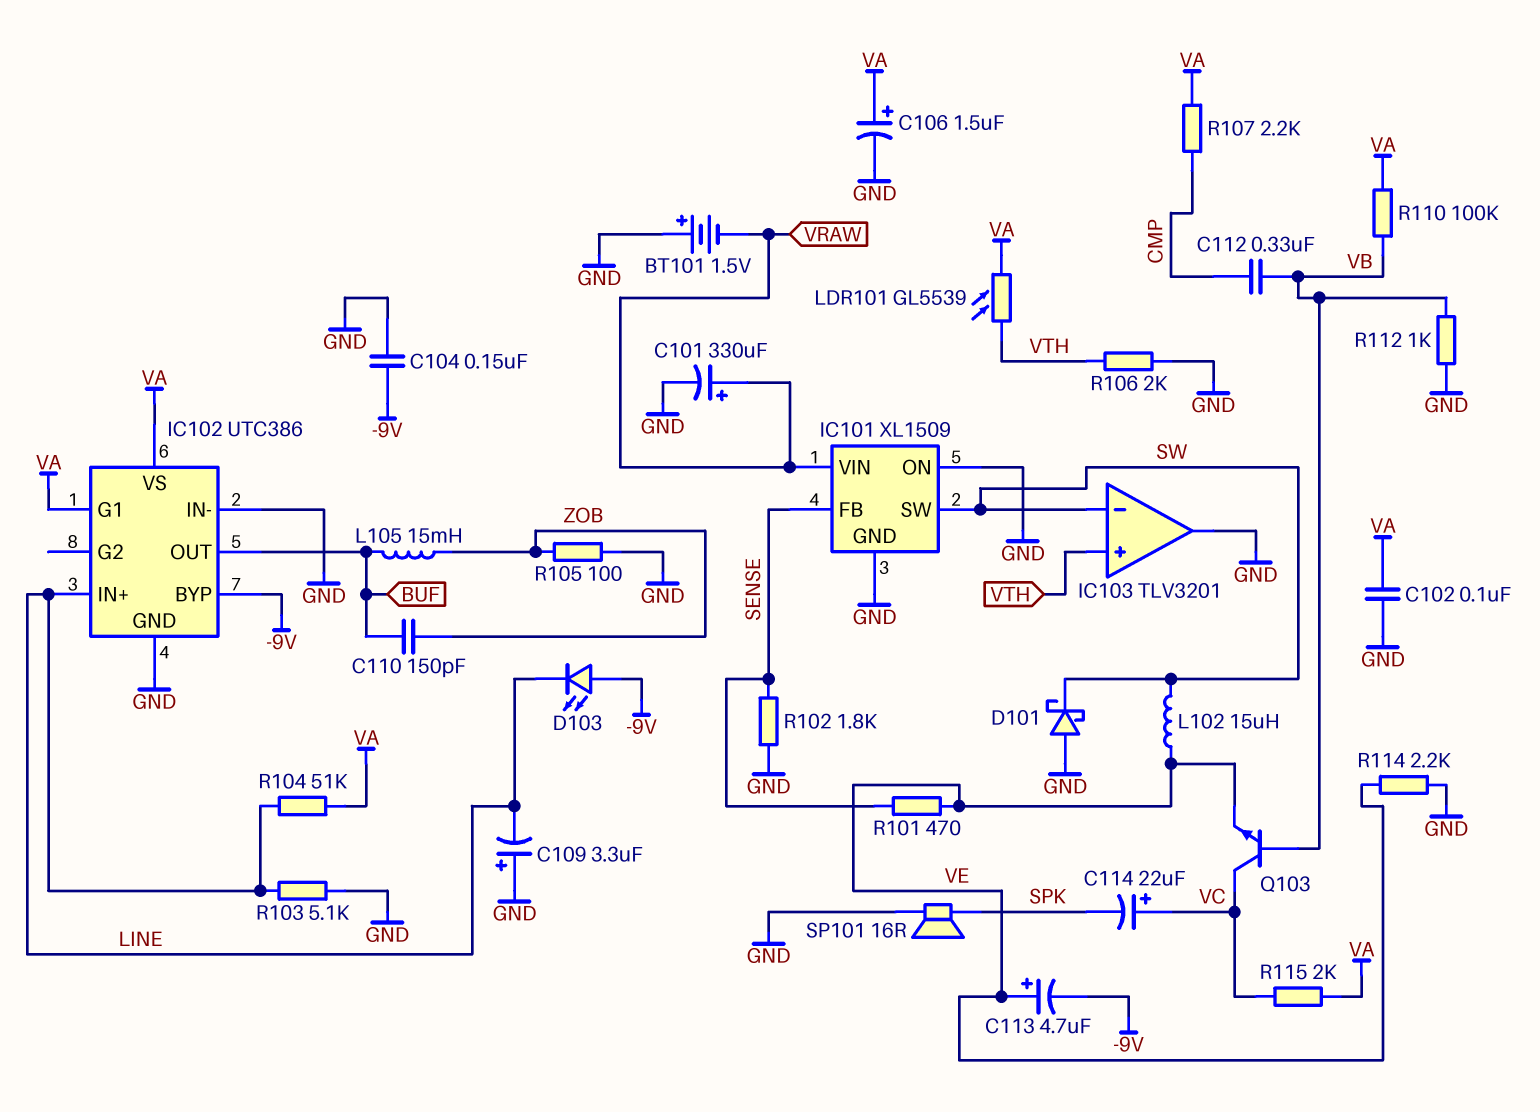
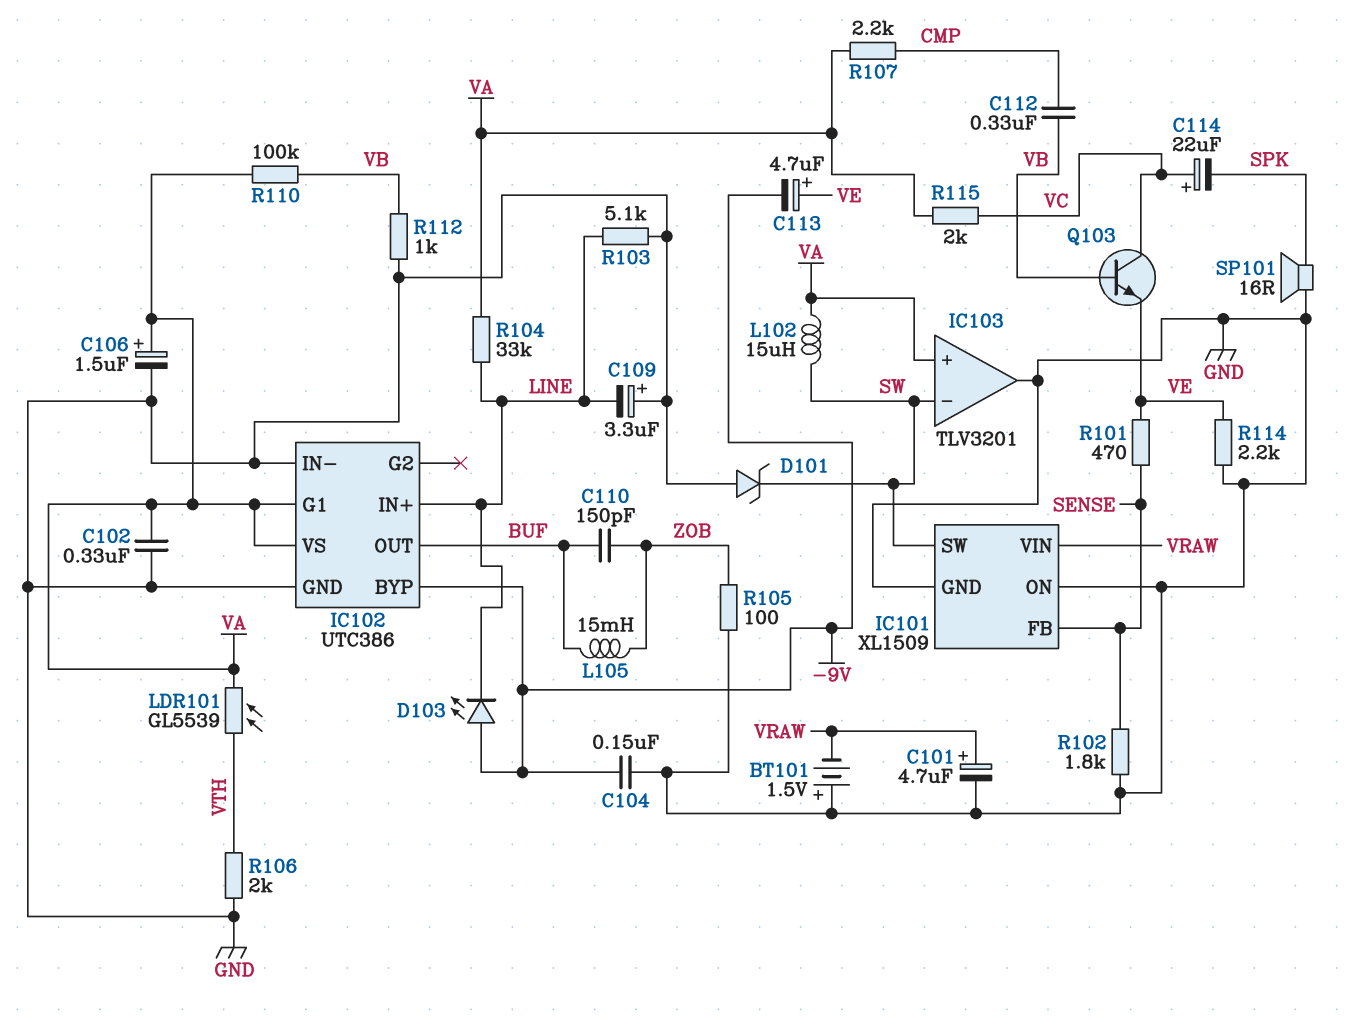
C101: 330uF (plus VRAW, minus GND) -> 4.7uF (plus VRAW, minus GND)
C102: 100nF (GND, VA) -> 330nF (GND, VA)
D101: schottky (A GND, K SW) -> zener (A GND, K SW)
IC103 pin in+: VTH -> VA
L102: 15uH (SW, VE) -> 15uH (SW, VA)
R104: 51k (LINE, VA) -> 33k (LINE, VA)

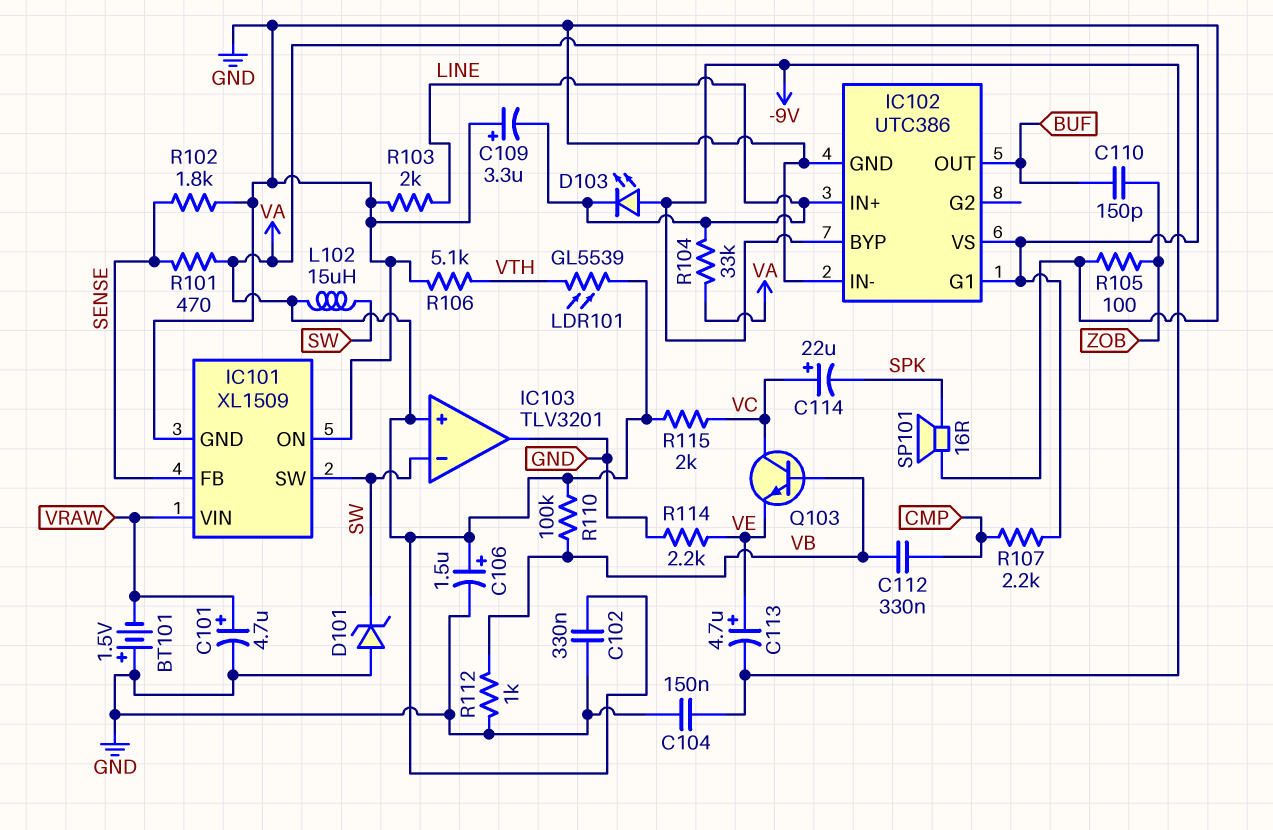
L105: 15mH (BUF, ZOB) -> none
R101: 470 (SENSE, VE) -> 470 (SENSE, VA)
R103: 5.1k (GND, LINE) -> 2k (GND, LINE)
R106: 2k (GND, VTH) -> 5.1k (GND, VTH)

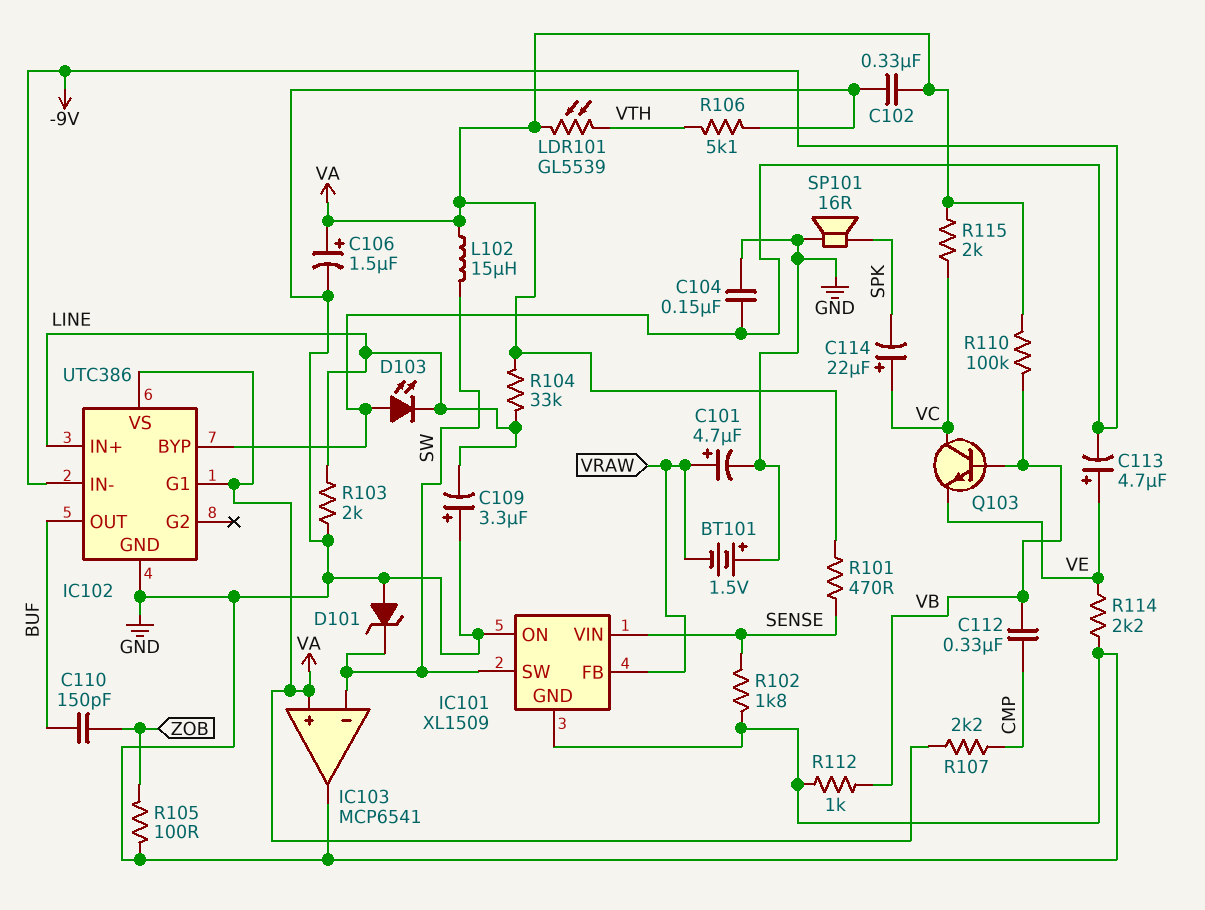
IC101 pin FB: SENSE -> VRAW
IC101 pin VIN: VRAW -> SENSE
IC102 pin IN-: GND -> -9V
IC103: TLV3201 -> MCP6541

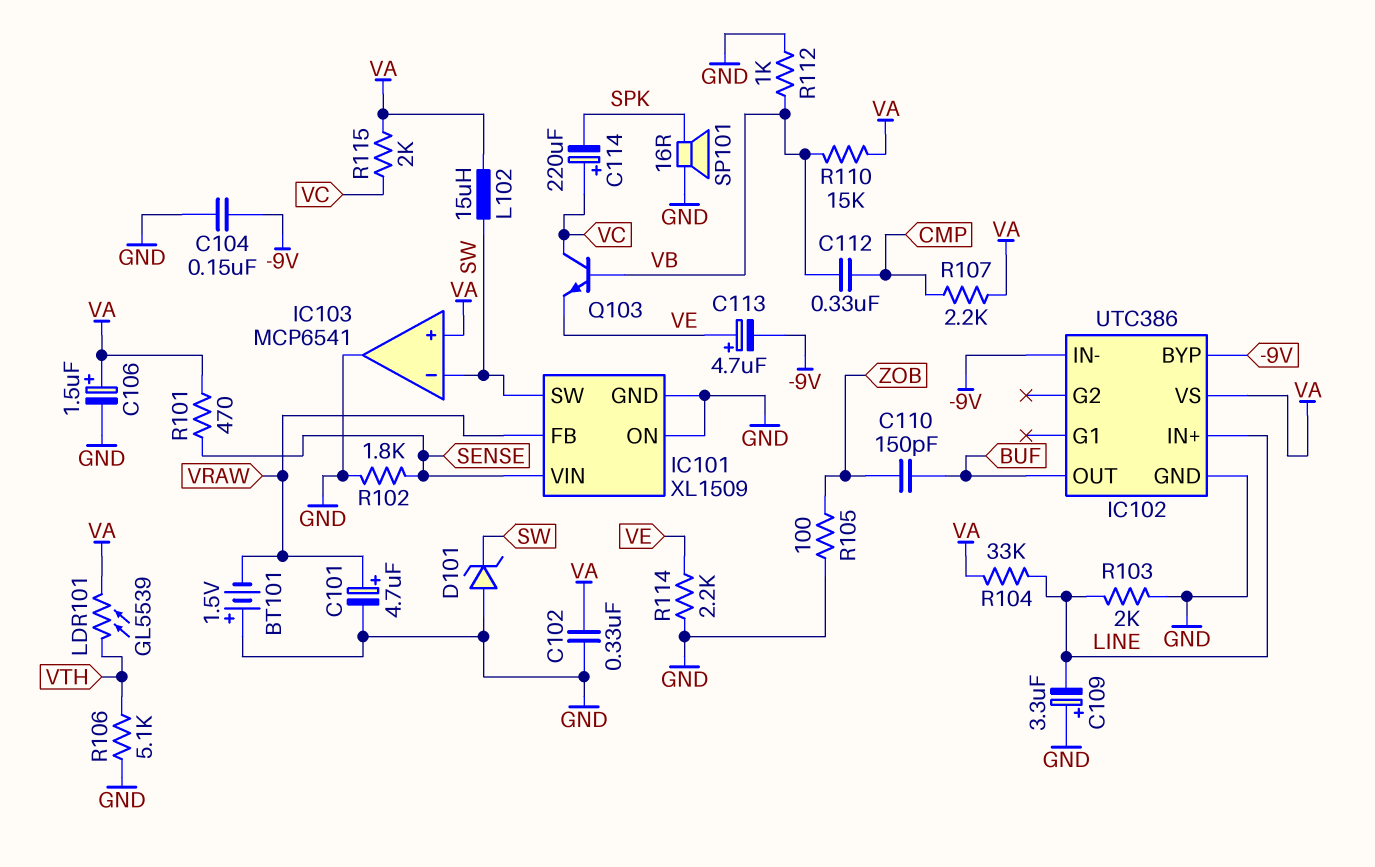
C114: 22uF (plus VC, minus SPK) -> 220uF (plus VC, minus SPK)
D103: LED (A -9V, K LINE) -> none
IC102 pin G1: VA -> none
R110: 100k (VA, VB) -> 15k (VA, VB)

